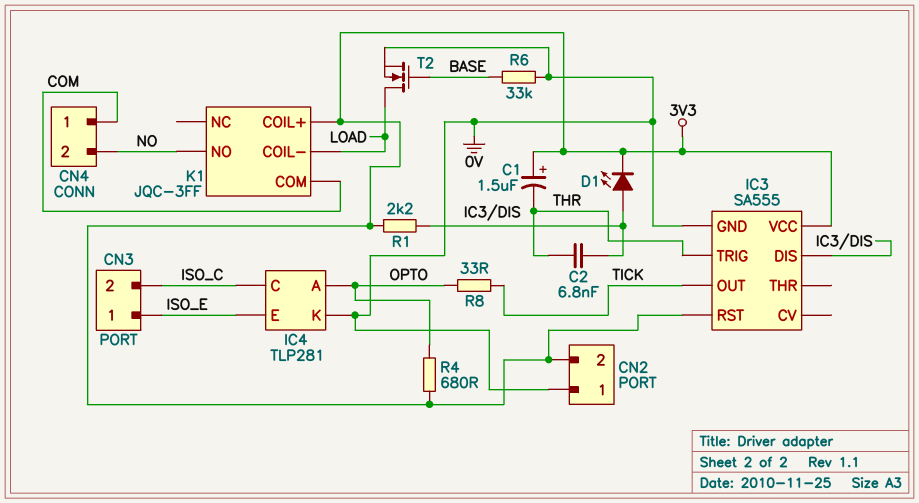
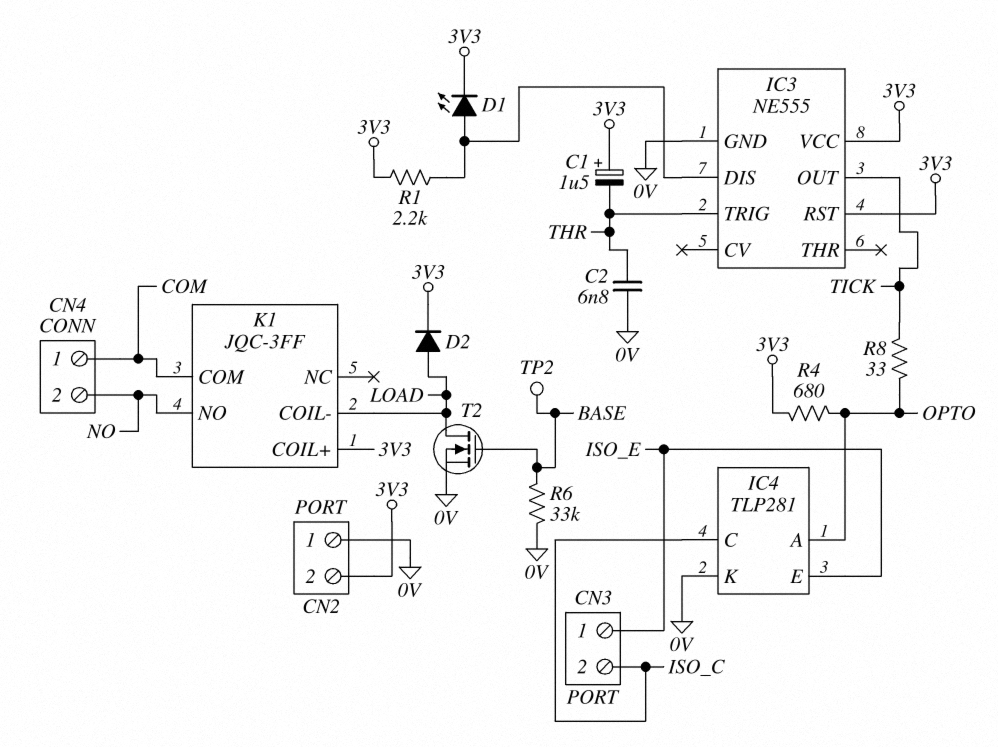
C2: 6.8nF (IC3/DIS, THR) -> 6.8nF (0V, THR)
D2: none -> diode (A LOAD, K 3V3)
IC3: SA555 -> NE555
TP2: none -> test point (BASE)

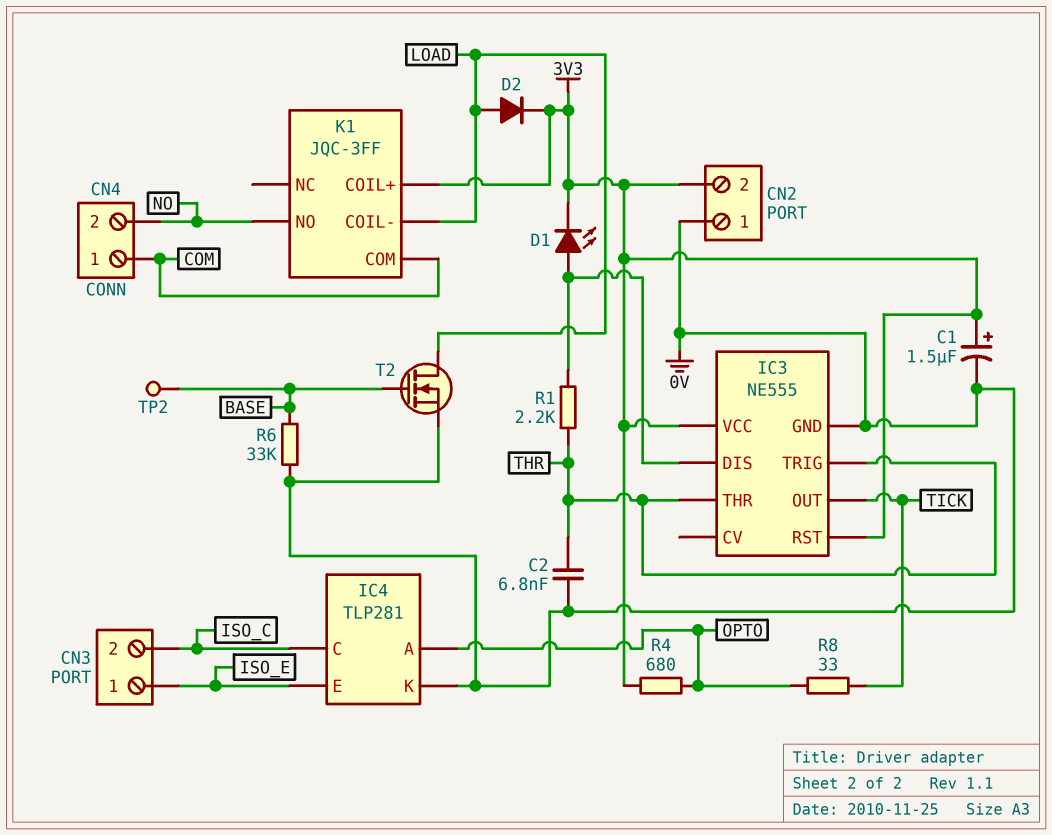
C1: 1.5uF (plus 3V3, minus THR) -> 1.5uF (plus 3V3, minus 0V)
IC3 pin THR: none -> THR
R1: 2.2k (3V3, IC3/DIS) -> 2.2k (IC3/DIS, THR)

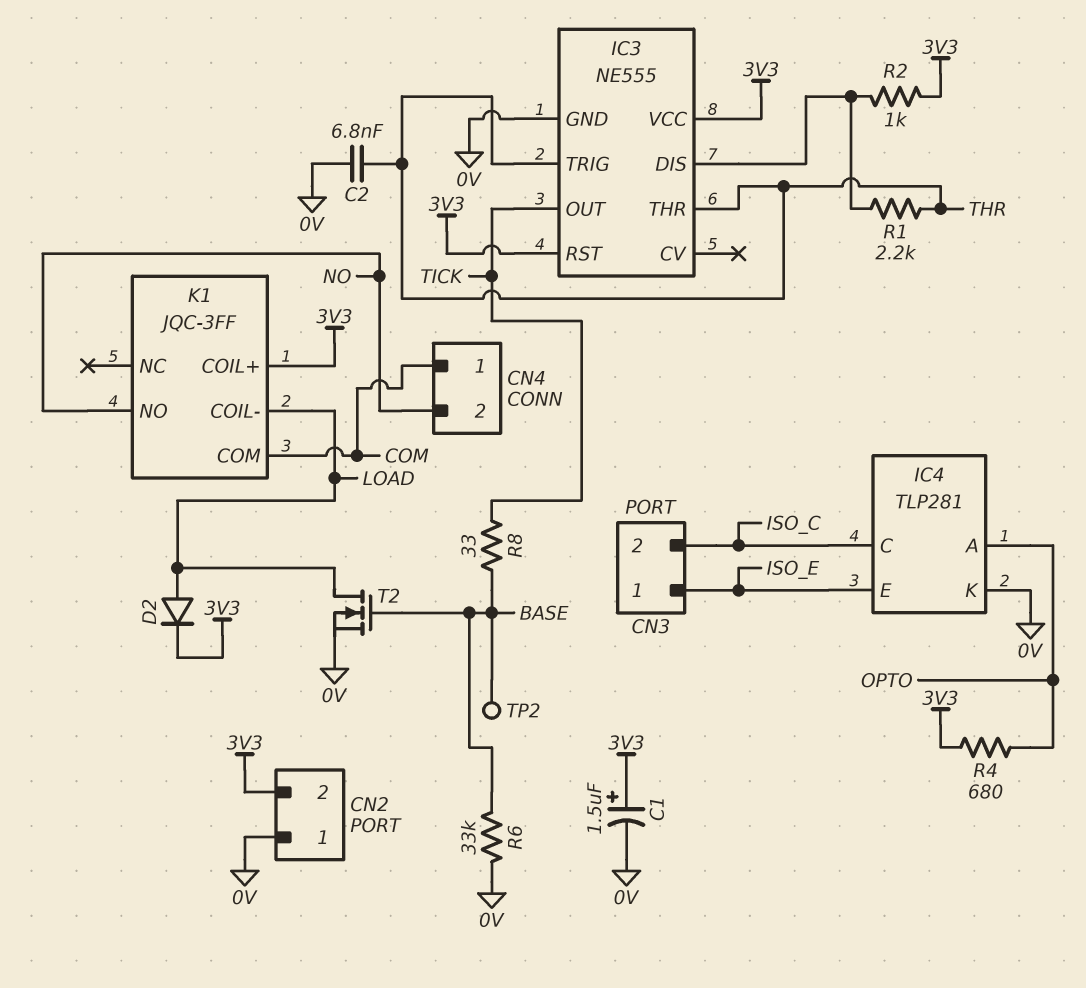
D1: LED (A IC3/DIS, K 3V3) -> none
R2: none -> 1k (3V3, IC3/DIS)
R8: 33 (OPTO, TICK) -> 33 (BASE, TICK)

